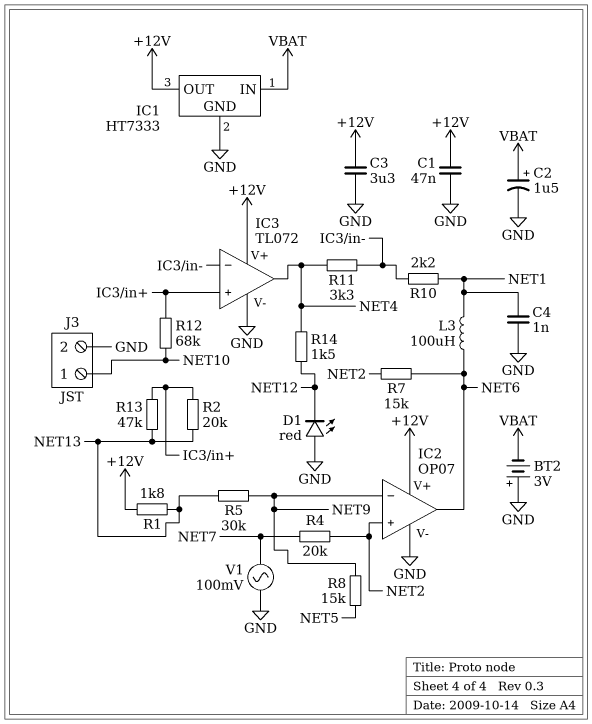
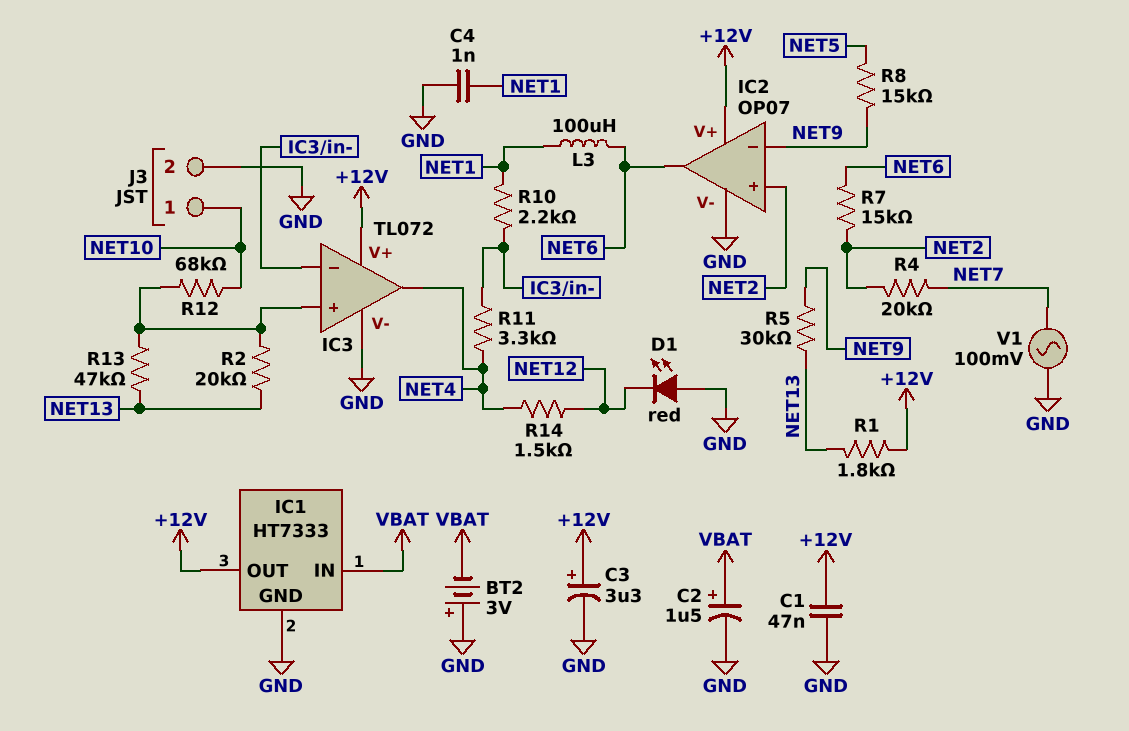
C3: 3.3uF (+12V, GND) -> 3.3uF (plus +12V, minus GND)

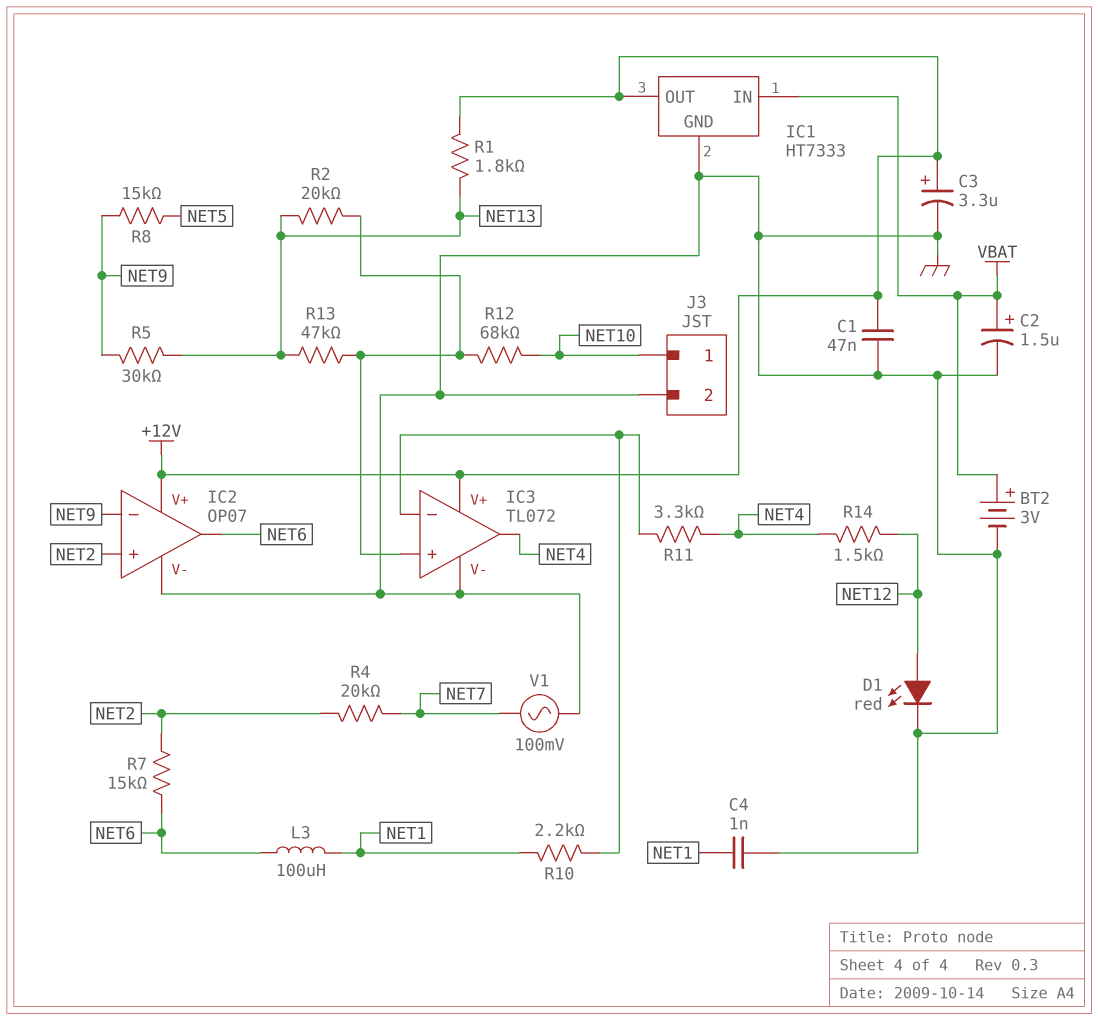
BT2: 3V (plus GND, minus VBAT) -> 3V (plus VBAT, minus GND)
D1: LED red (A GND, K NET12) -> LED red (A NET12, K GND)

